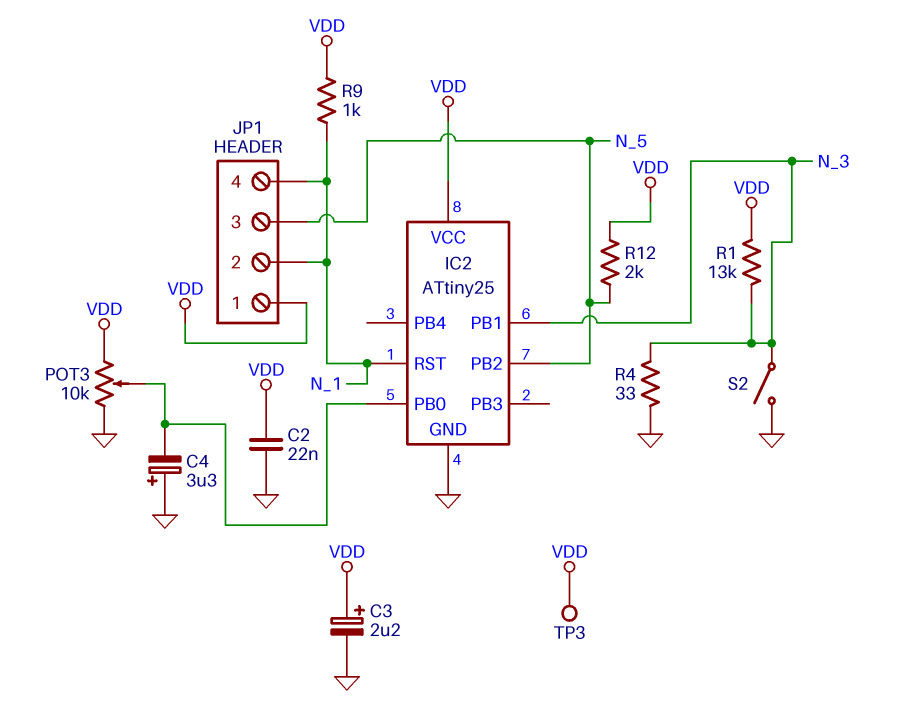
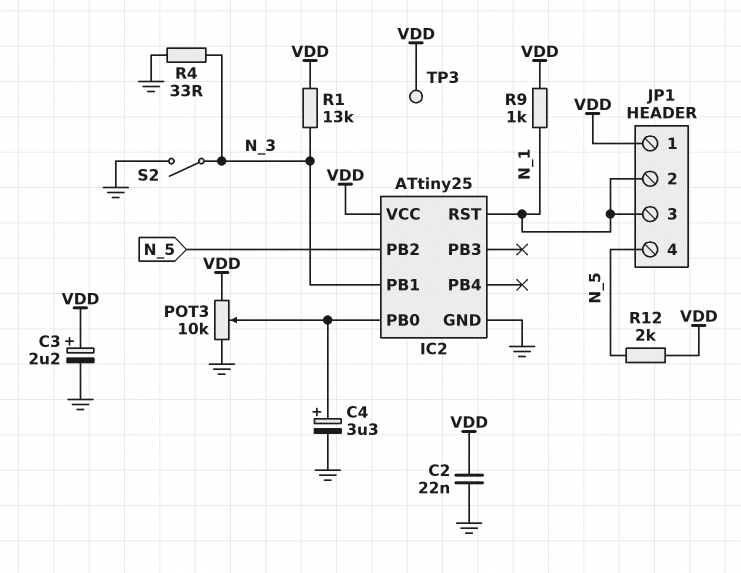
C4: 3.3uF (plus GND, minus IC2/PB0) -> 3.3uF (plus IC2/PB0, minus GND)
JP1 pin 3: N_5 -> N_1
JP1 pin 4: N_1 -> N_5

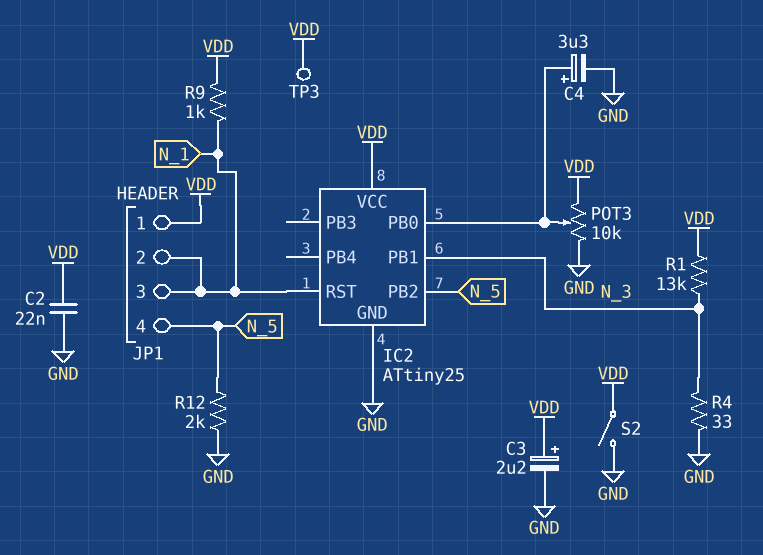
R12: 2k (N_5, VDD) -> 2k (GND, N_5)
S2: switch (GND, N_3) -> switch (GND, VDD)

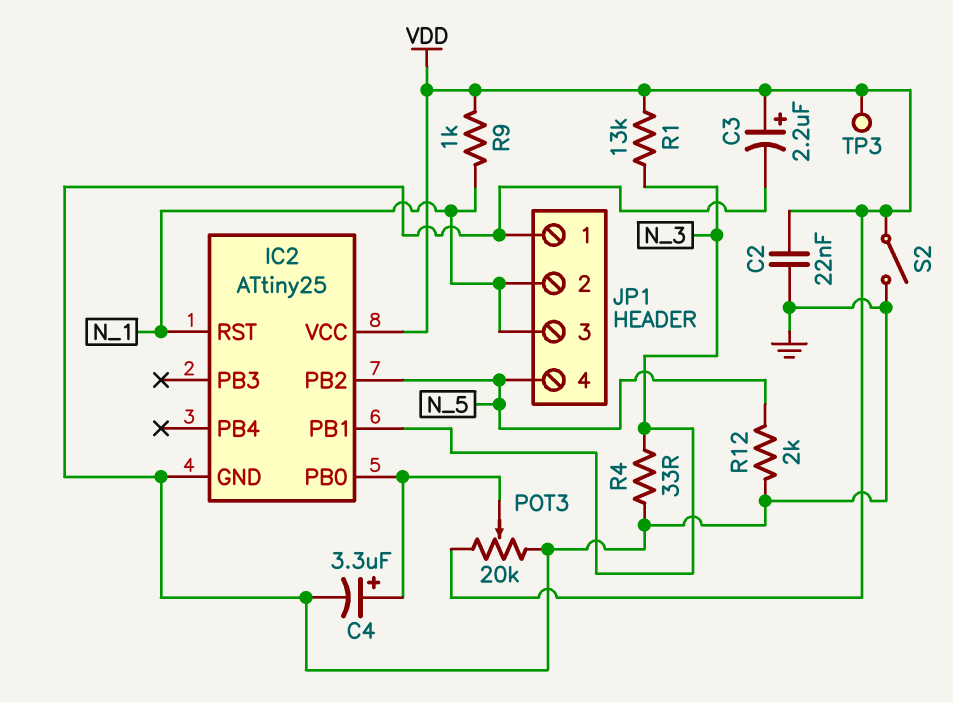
JP1 pin 1: VDD -> GND
POT3: 10k (GND, VDD, wiper IC2/PB0) -> 20k (GND, VDD, wiper IC2/PB0)

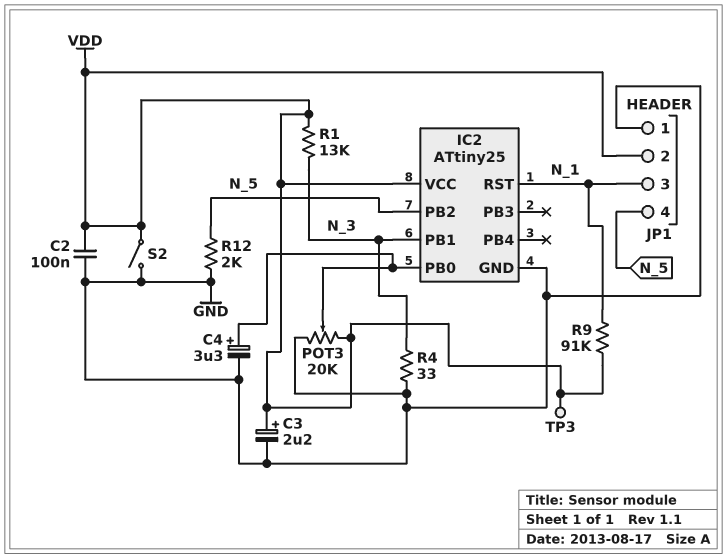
C2: 22nF (GND, VDD) -> 100nF (GND, VDD)
JP1 pin 2: N_1 -> VDD
R9: 1k (N_1, VDD) -> 91k (N_1, VDD)

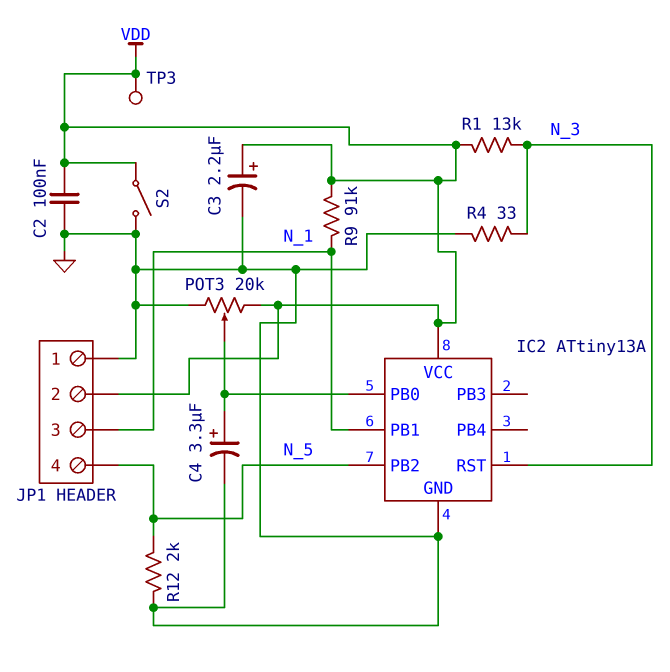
IC2: ATtiny25 -> ATtiny13A
IC2 pin PB1: N_3 -> N_1
IC2 pin RST: N_1 -> N_3

